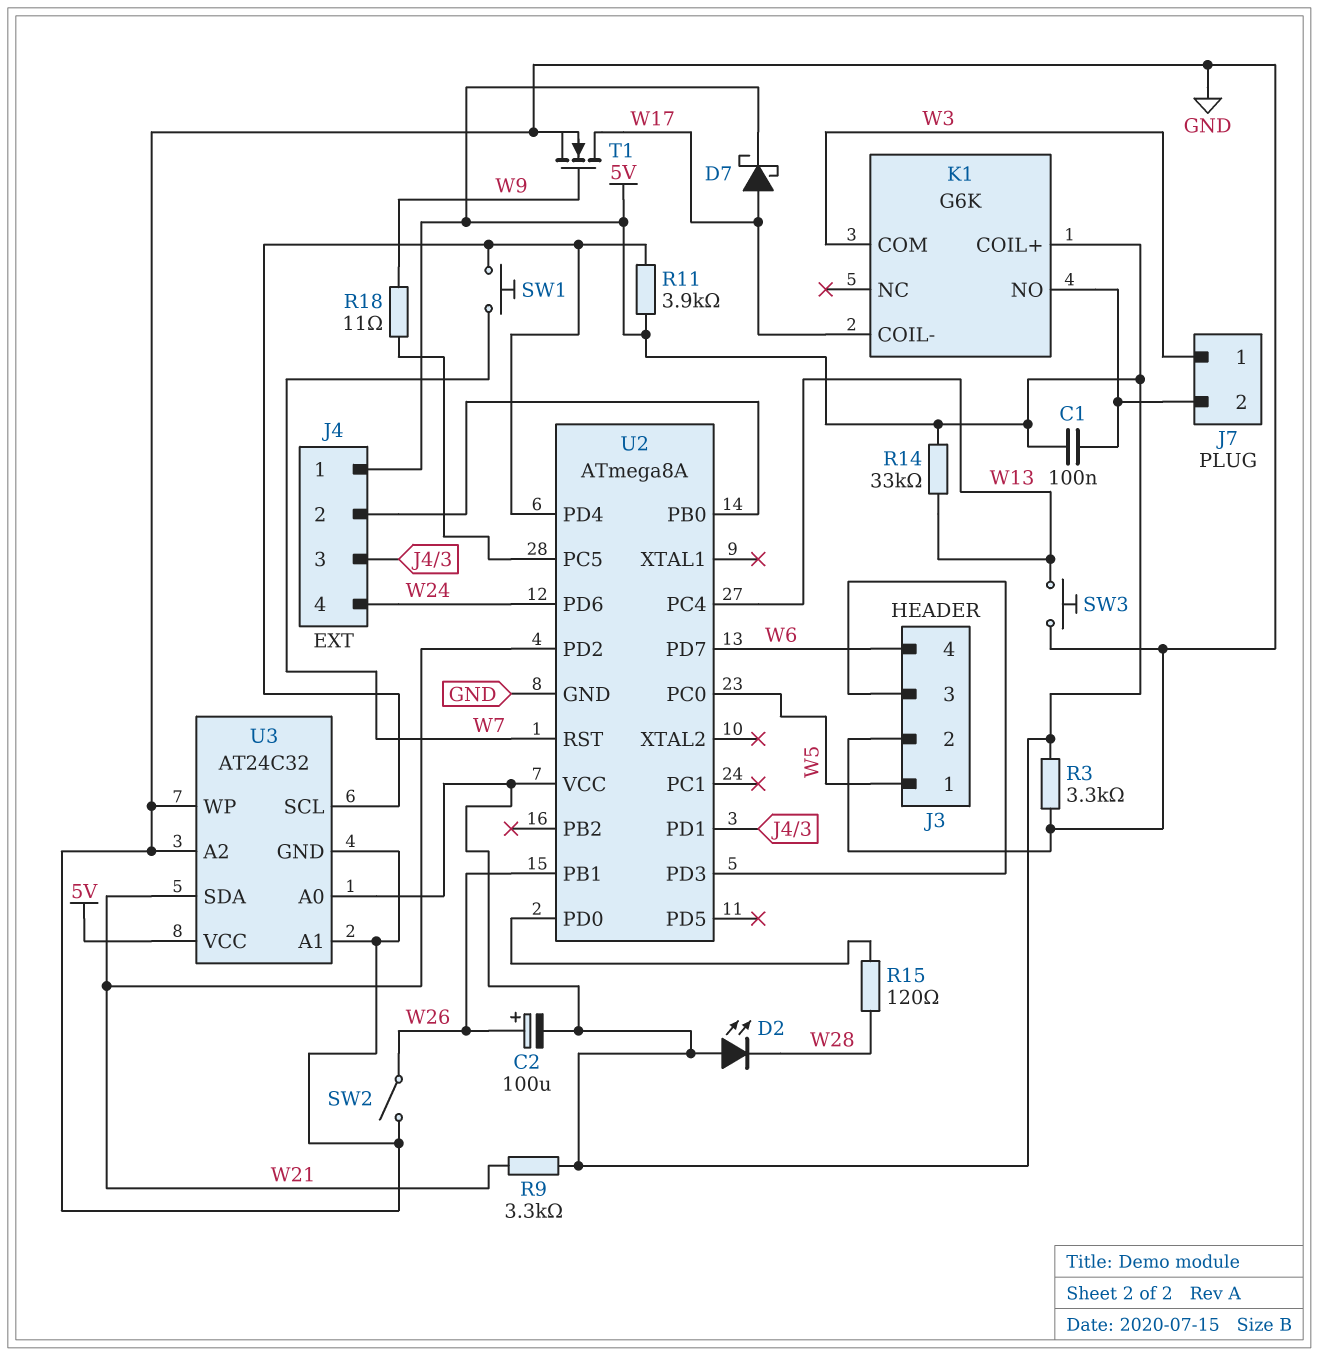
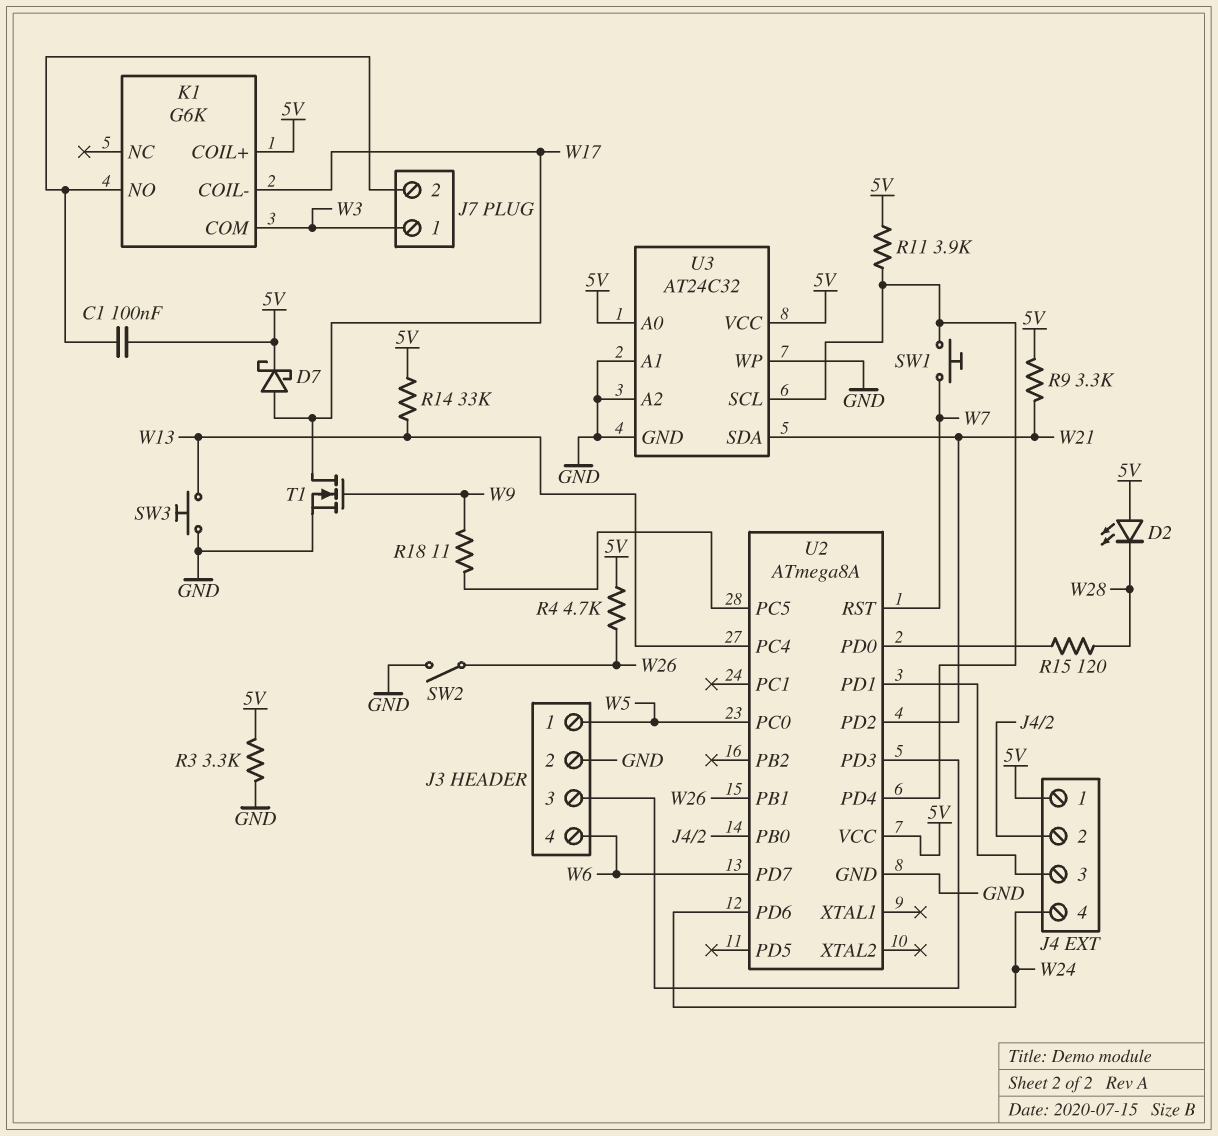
C2: 100uF (plus W26, minus 5V) -> none
R4: none -> 4.7k (5V, W26)

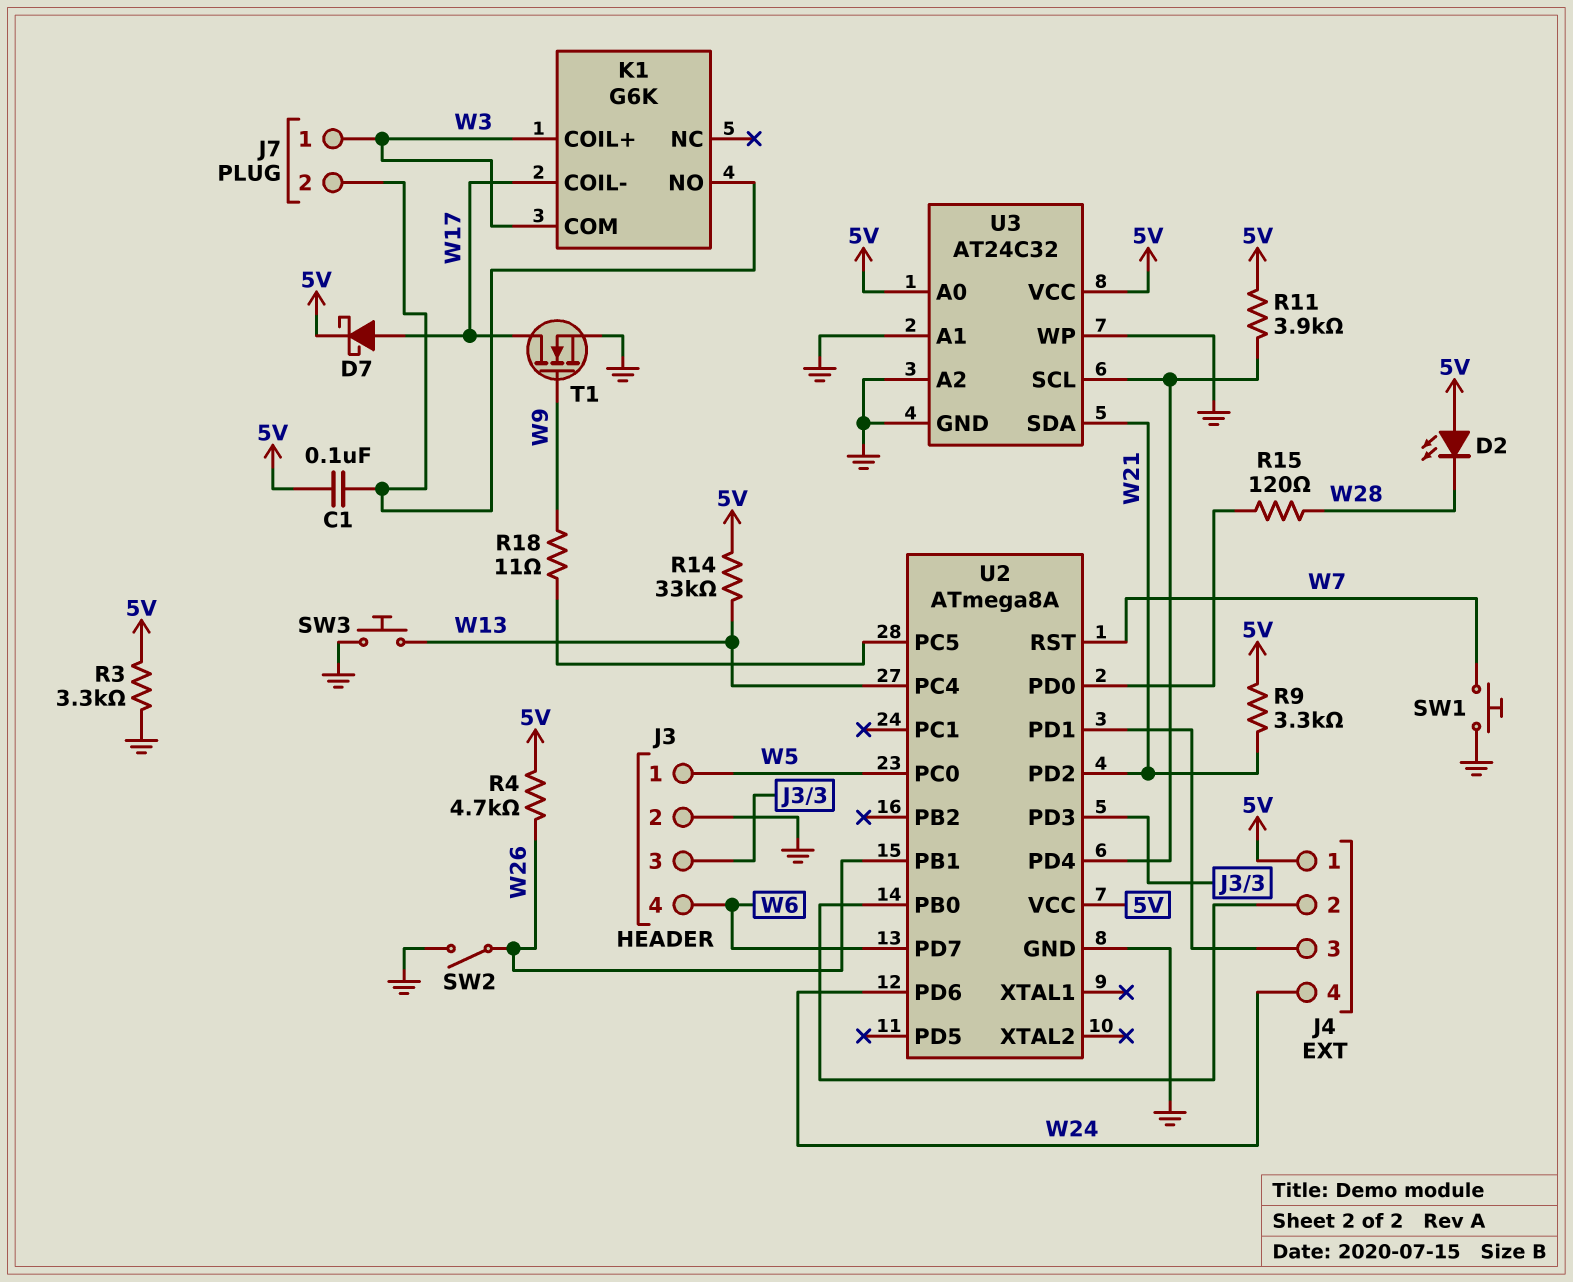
K1 pin COIL+: 5V -> W3
SW1: button (U2/PD4, W7) -> button (GND, W7)

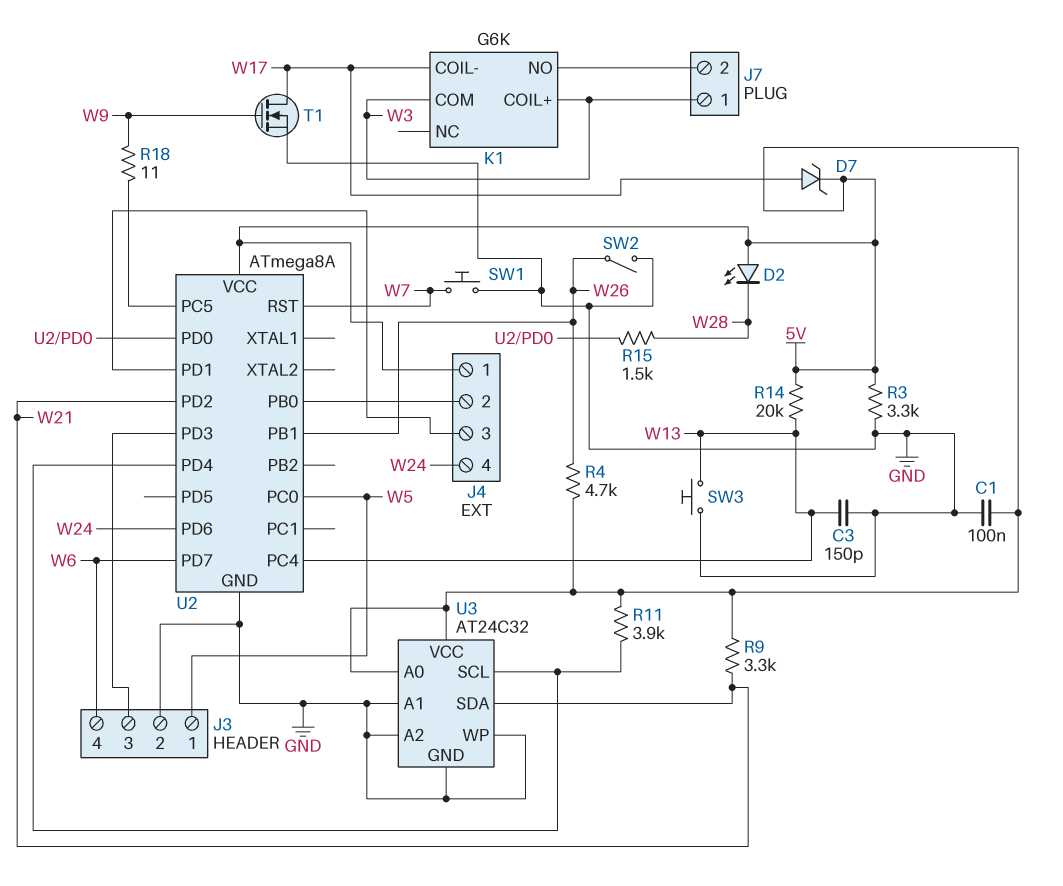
C1: 100nF (5V, J7/2) -> 100nF (5V, GND)
C3: none -> 150pF (GND, W13)
D7: schottky (A W17, K 5V) -> zener (A W17, K 5V)
R14: 33k (5V, W13) -> 20k (5V, W13)
R15: 120 (U2/PD0, W28) -> 1.5k (U2/PD0, W28)

